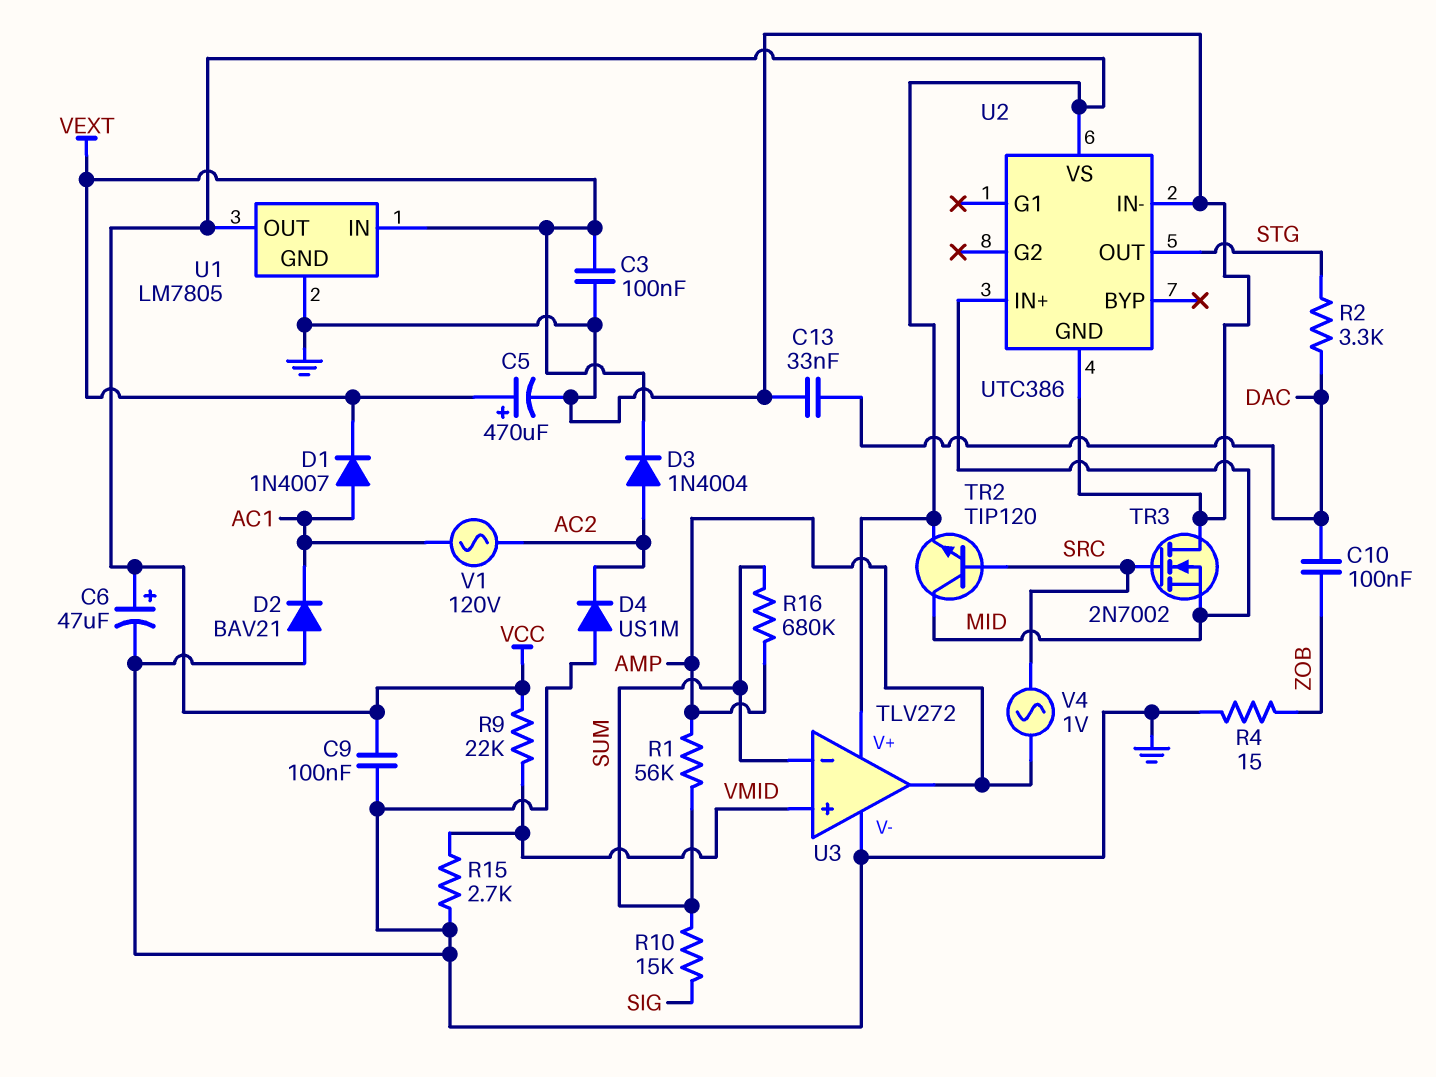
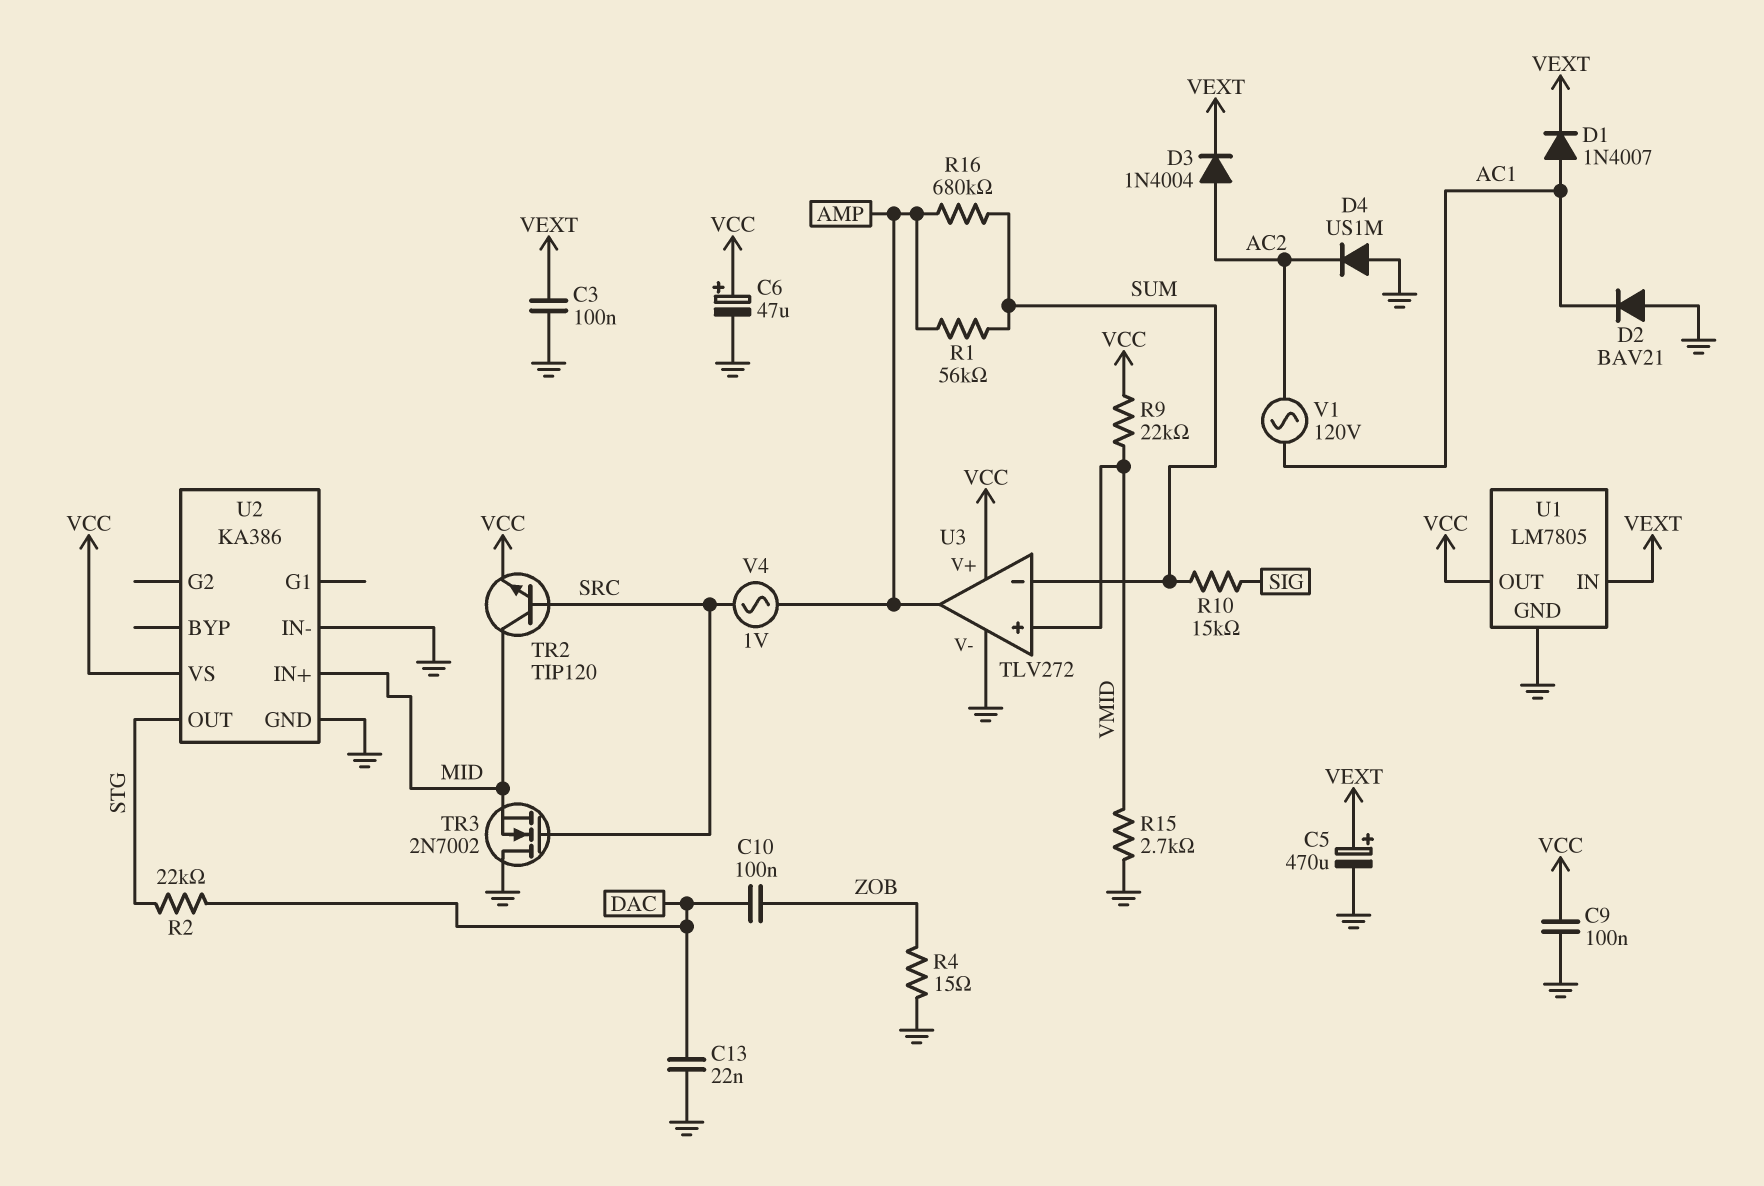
C13: 33nF (DAC, GND) -> 22nF (DAC, GND)
R2: 3.3k (DAC, STG) -> 22k (DAC, STG)
U2: UTC386 -> KA386

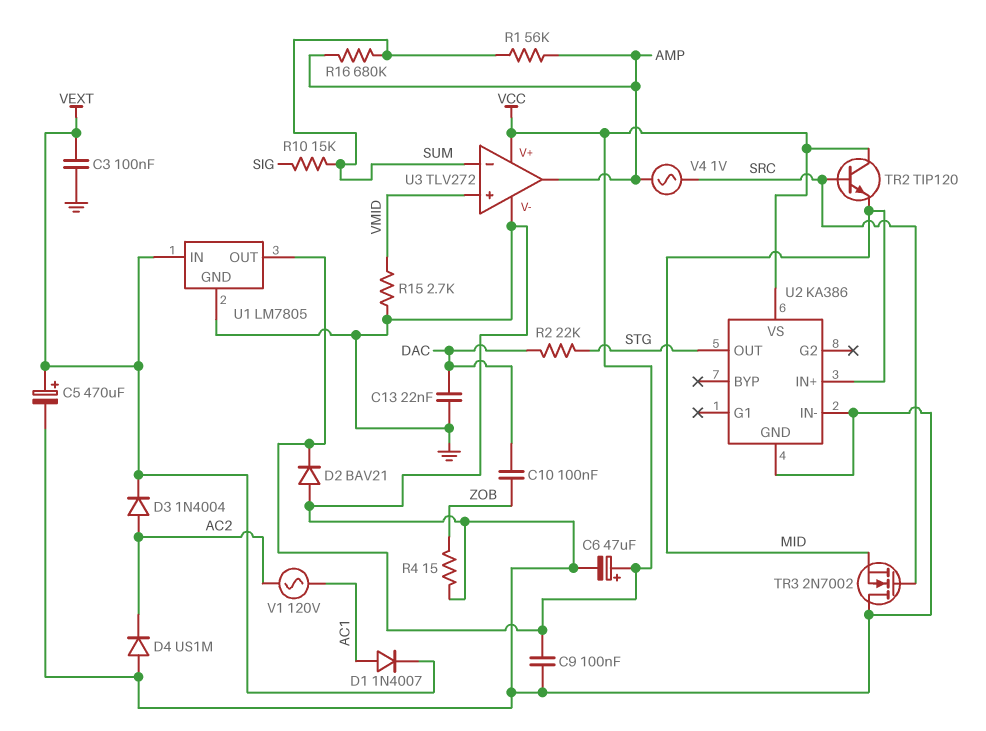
D2: diode BAV21 (A GND, K AC1) -> diode BAV21 (A GND, K VCC)
R9: 22k (VCC, VMID) -> none
TR2: NPN TIP120 (B SRC, C MID, E VCC) -> NPN TIP120 (B SRC, C VCC, E MID)

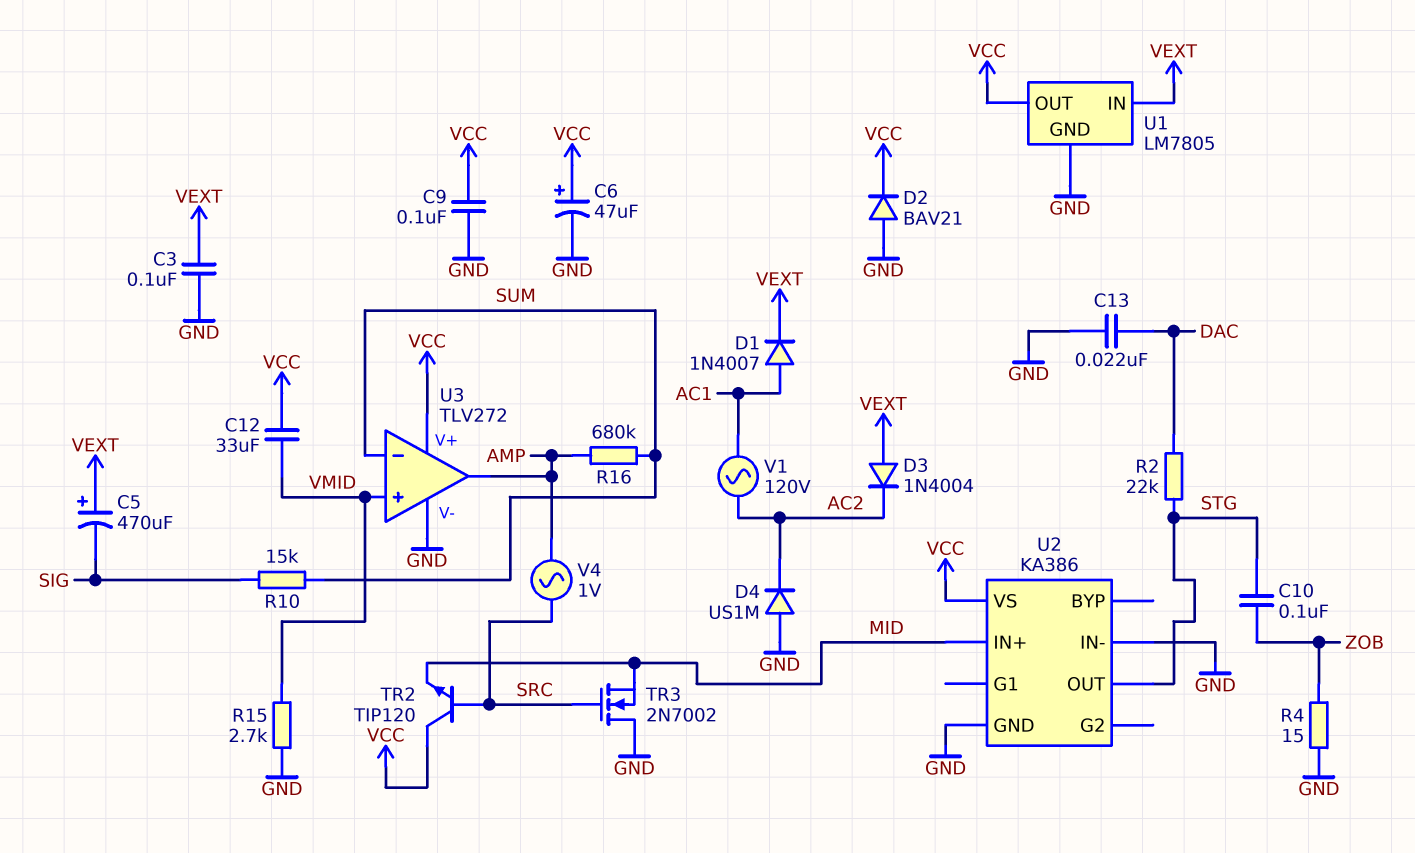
C5: 470uF (plus VEXT, minus GND) -> 470uF (plus VEXT, minus SIG)
C10: 100nF (DAC, ZOB) -> 100nF (STG, ZOB)
C12: none -> 33uF (VCC, VMID)
D3: diode 1N4004 (A AC2, K VEXT) -> diode 1N4004 (A VEXT, K AC2)
R1: 56k (AMP, SUM) -> none

